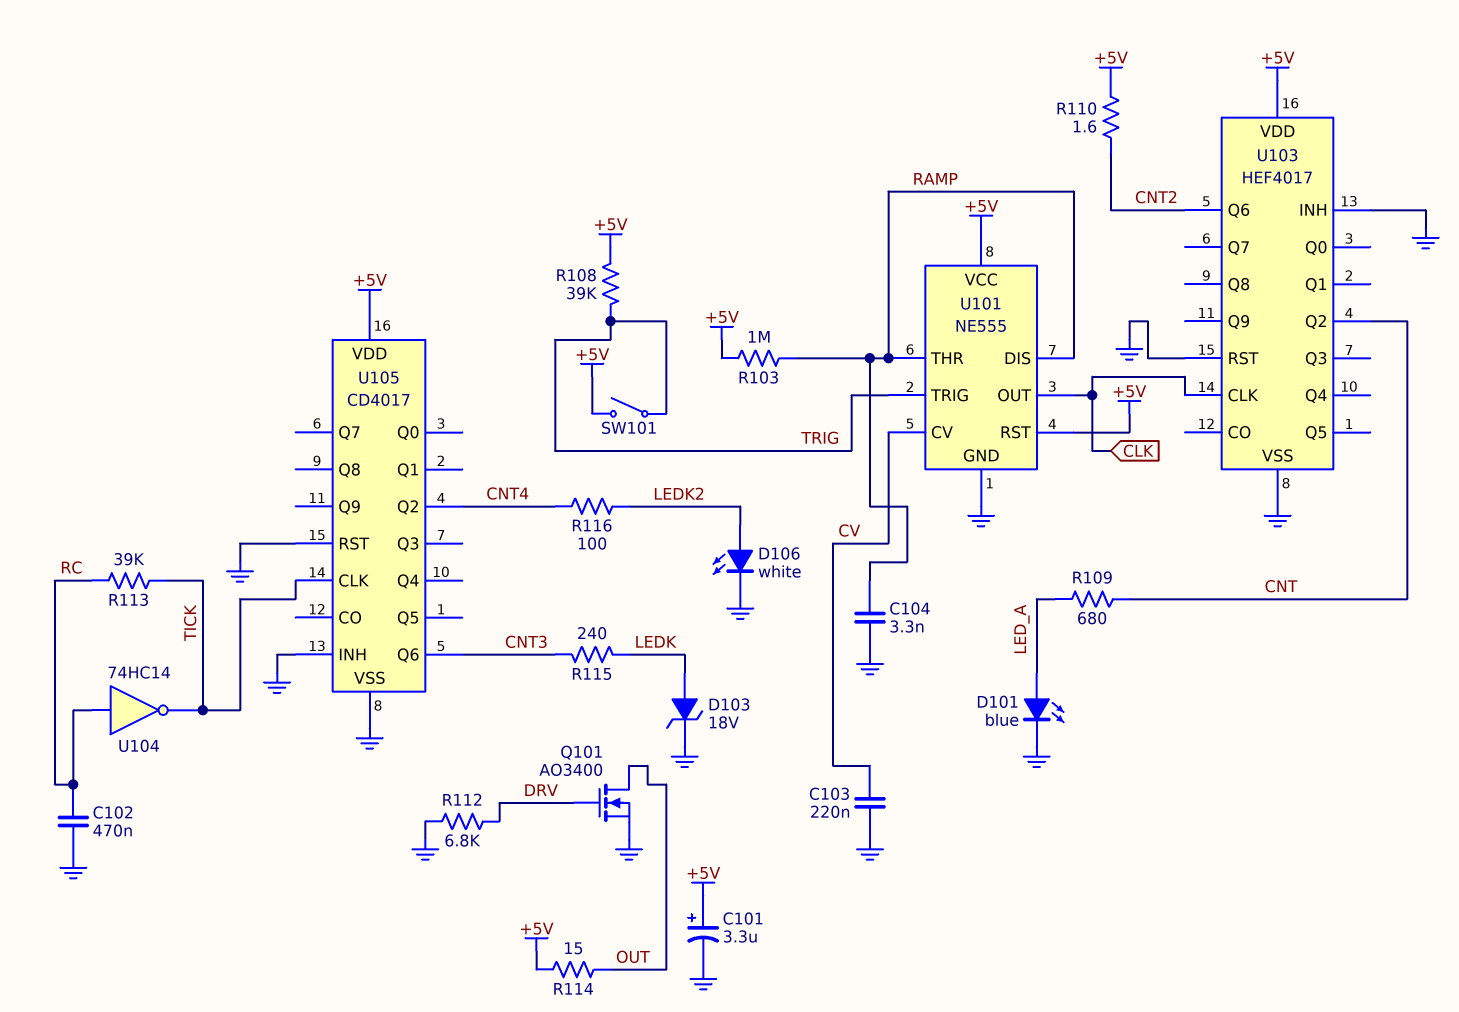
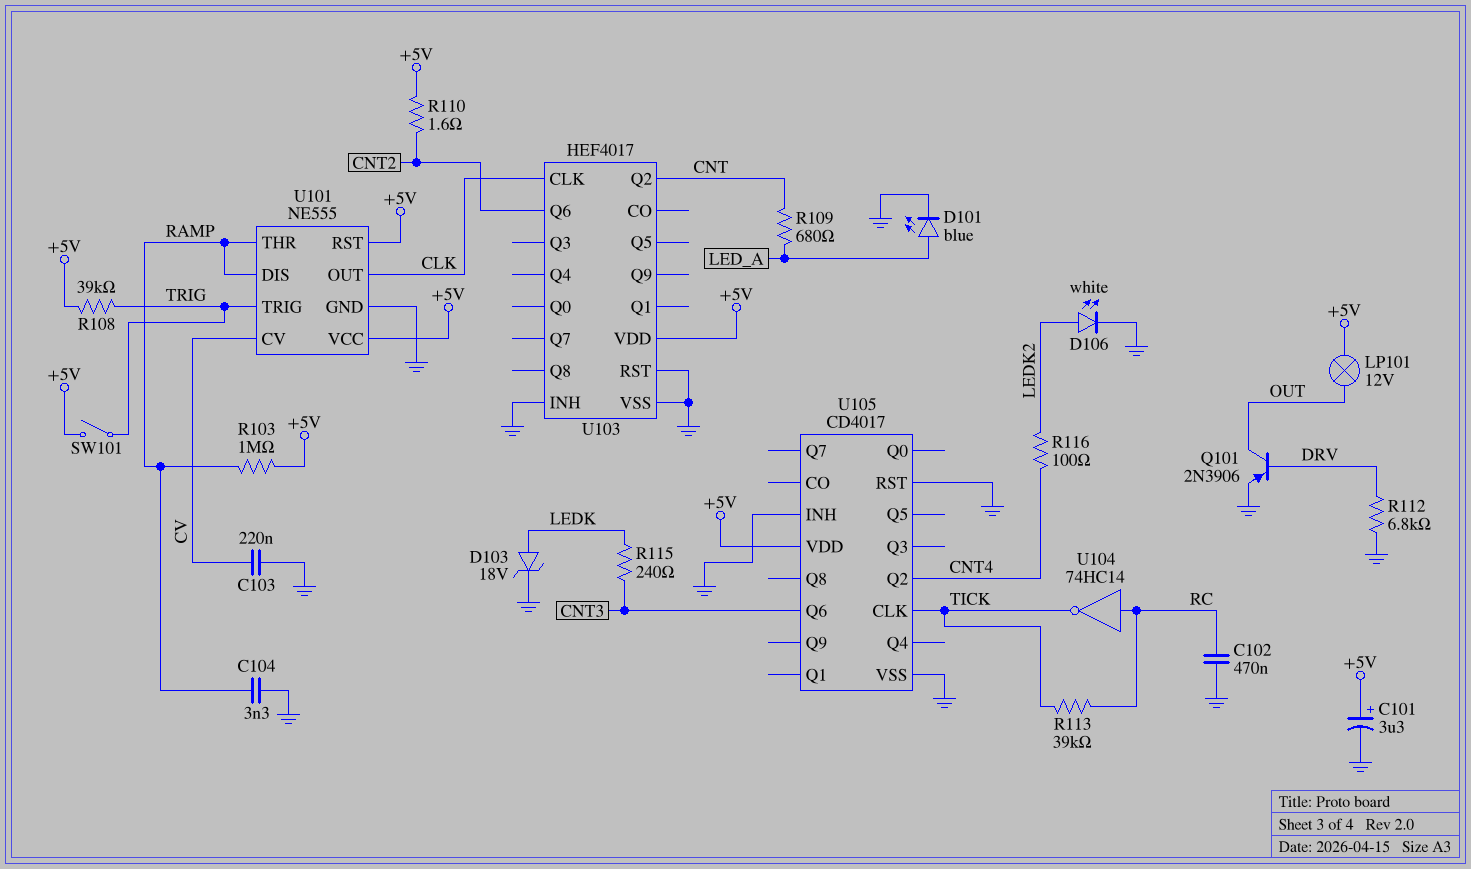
LP101: none -> lamp 12V (+5V, OUT)
Q101: NMOS AO3400 (G DRV, D OUT, S GND) -> PNP 2N3906 (B DRV, C OUT, E GND)
R114: 15 (+5V, OUT) -> none

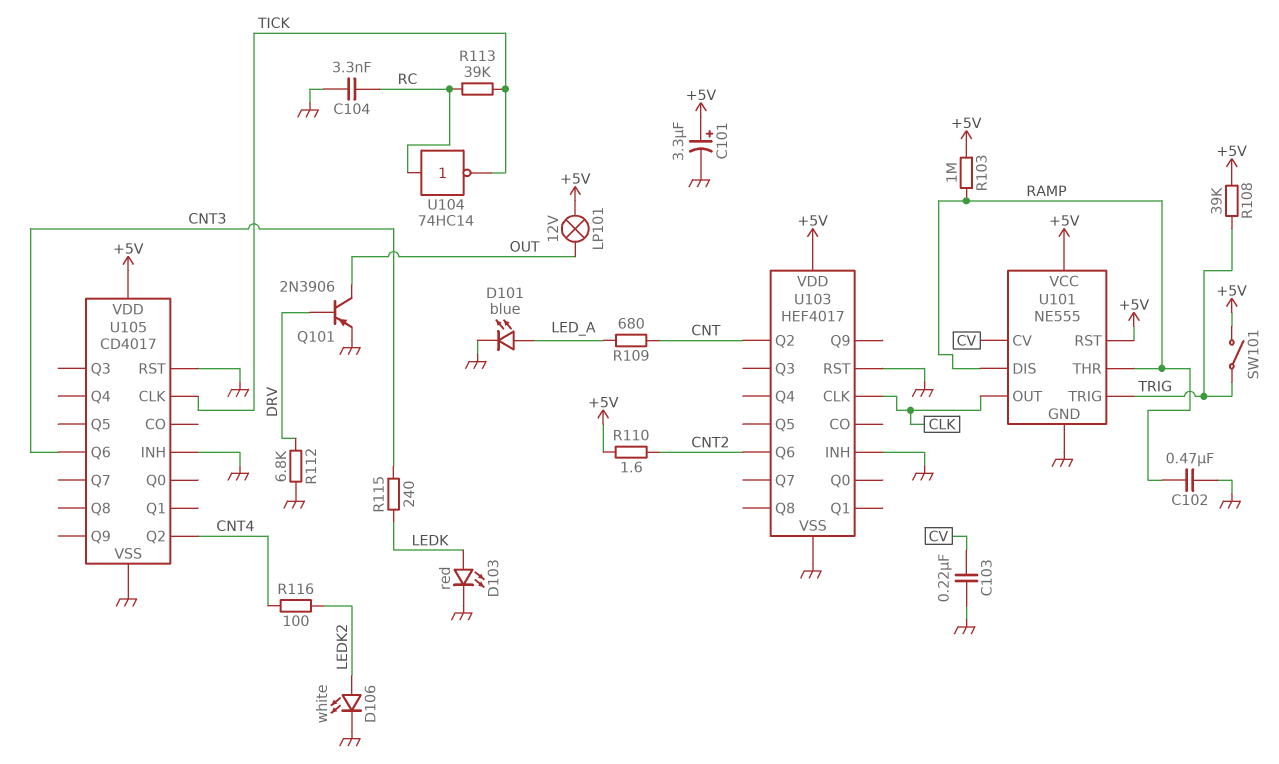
C102: 470nF (GND, RC) -> 470nF (GND, RAMP)
C104: 3.3nF (GND, RAMP) -> 3.3nF (GND, RC)
D103: zener 18V (A LEDK, K GND) -> LED red (A LEDK, K GND)

